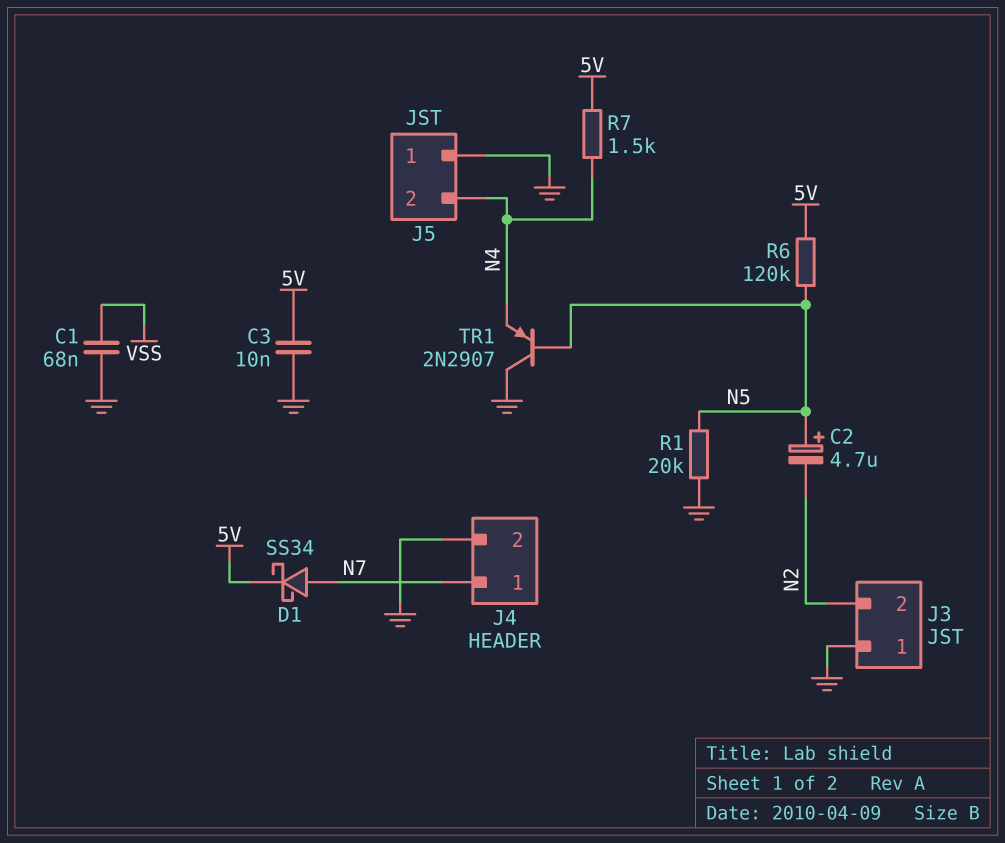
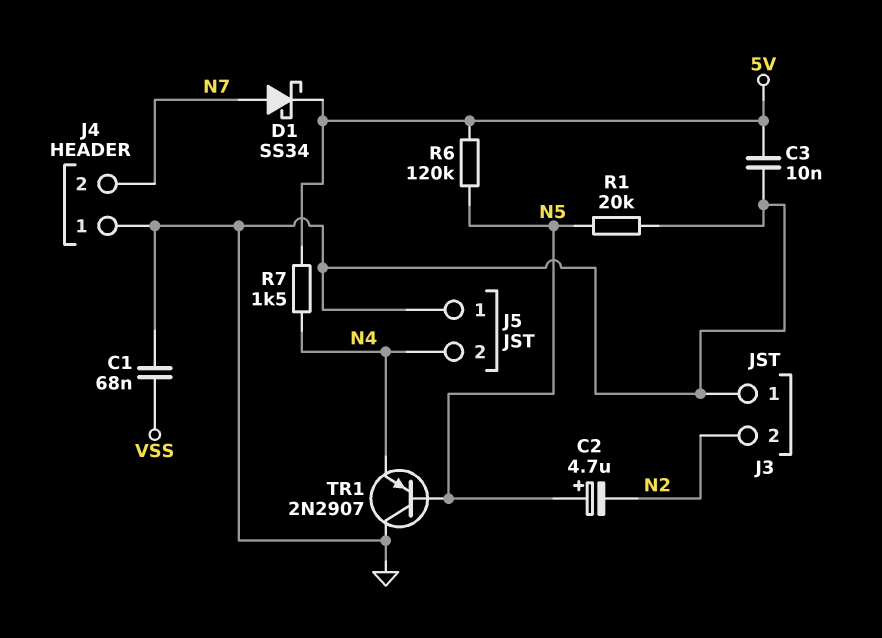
J4 pin 1: N7 -> GND
J4 pin 2: GND -> N7

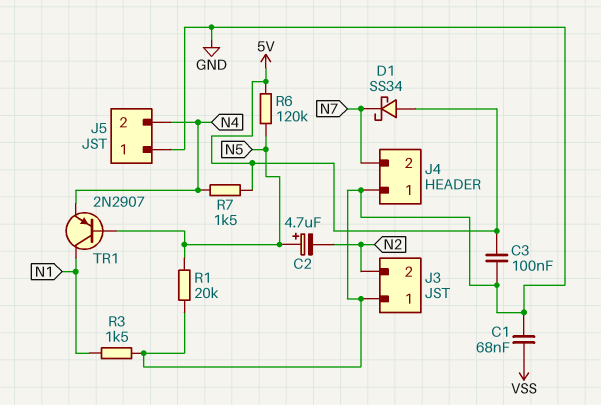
C3: 10nF (5V, GND) -> 100nF (5V, GND)
D1: schottky SS34 (A N7, K 5V) -> schottky SS34 (A 5V, K N7)
R3: none -> 1.5k (GND, N1)
TR1: PNP 2N2907 (B N5, C GND, E N4) -> PNP 2N2907 (B N5, C N1, E N4)

